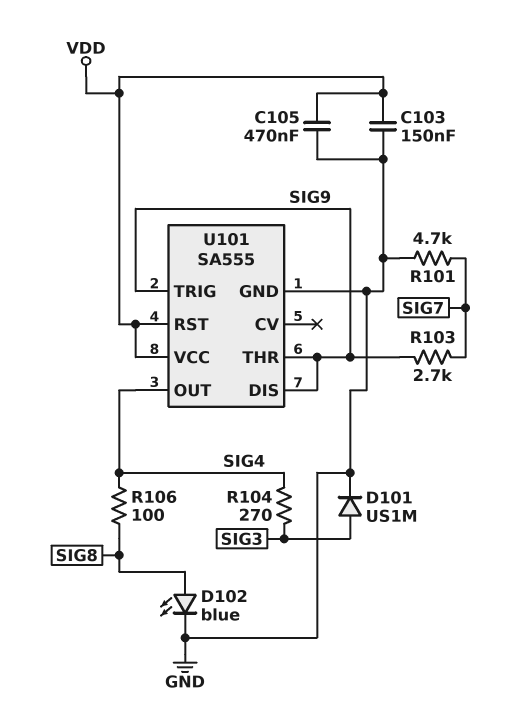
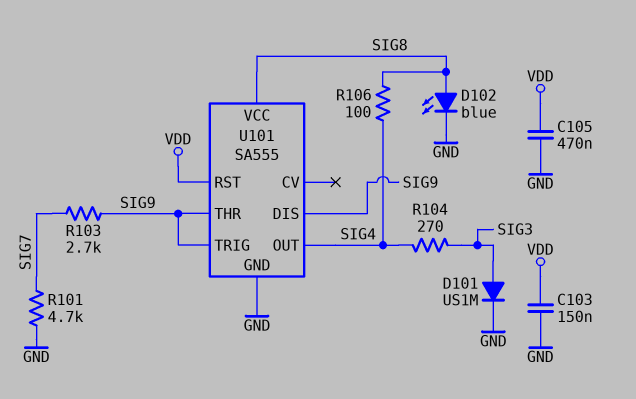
U101 pin VCC: VDD -> SIG8

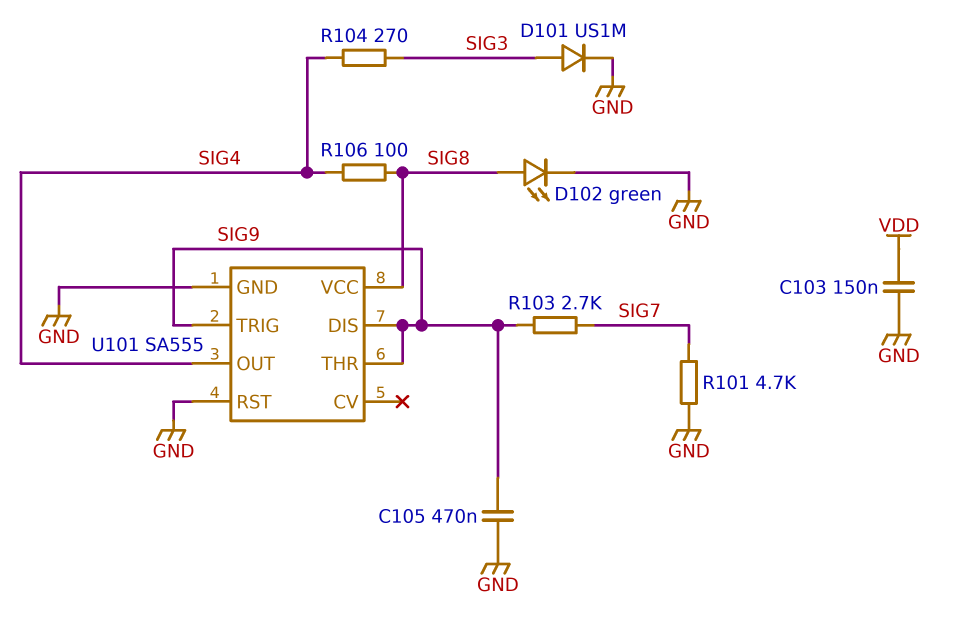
C105: 470nF (GND, VDD) -> 470nF (GND, SIG9)
D102: LED blue (A SIG8, K GND) -> LED green (A SIG8, K GND)
U101 pin RST: VDD -> GND

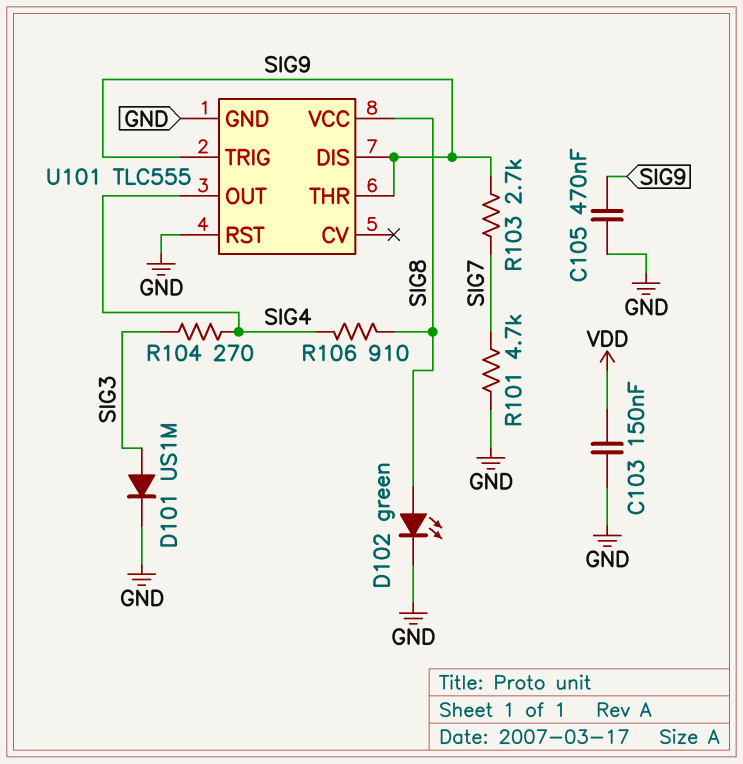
R106: 100 (SIG4, SIG8) -> 910 (SIG4, SIG8)
U101: SA555 -> TLC555

